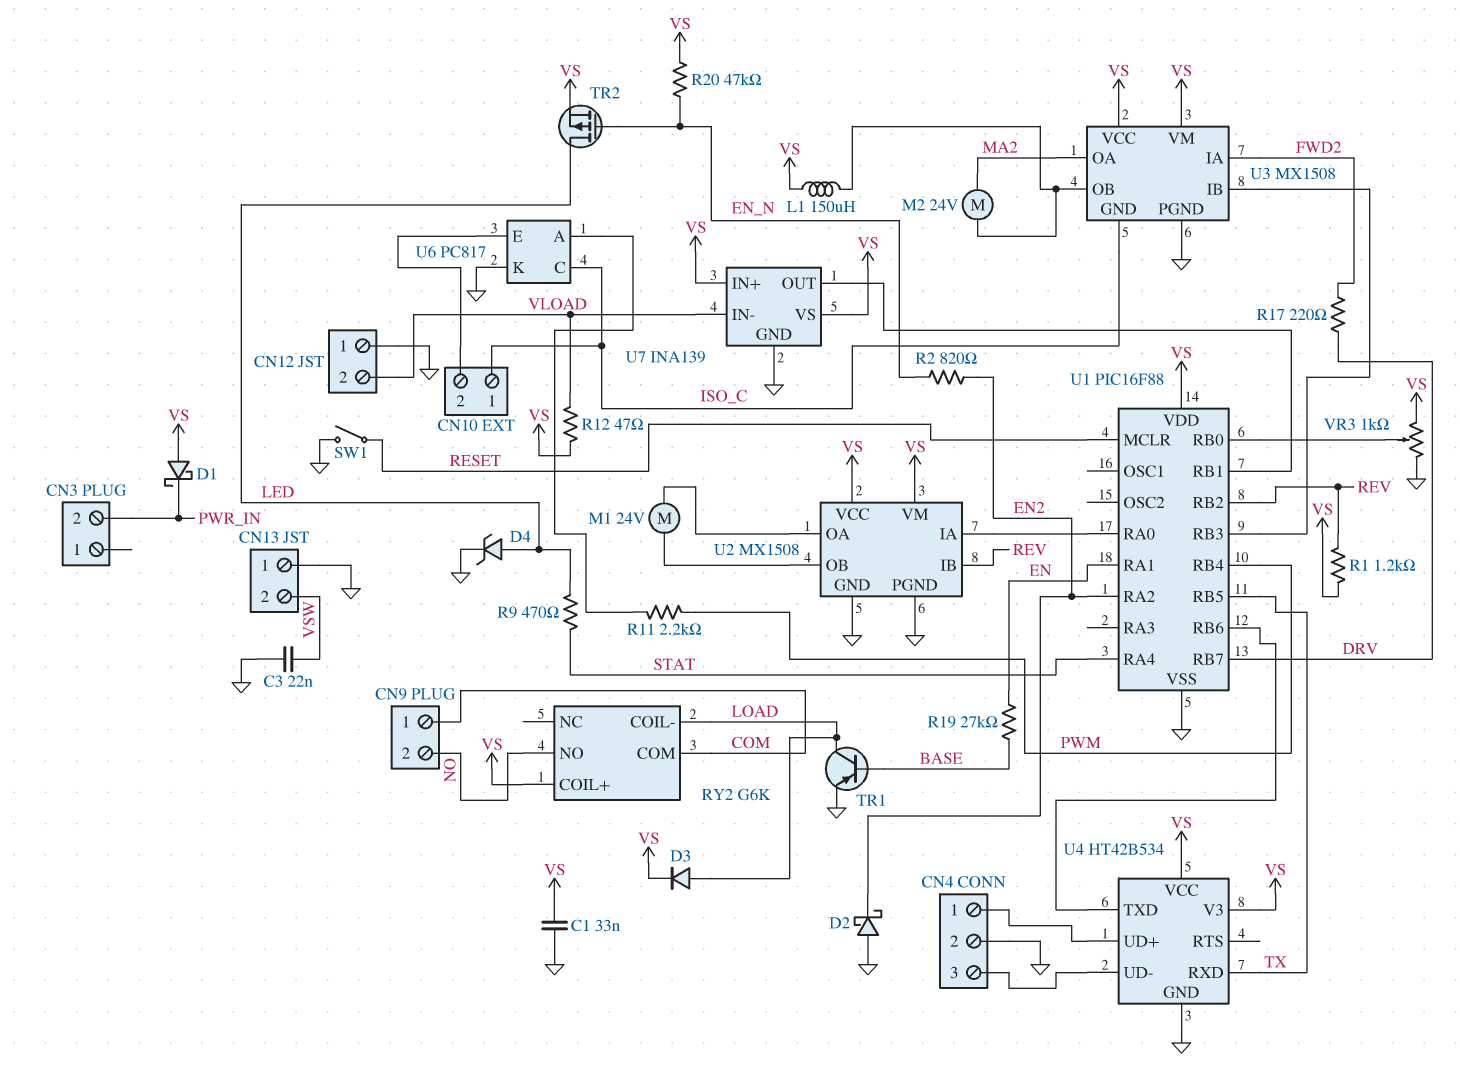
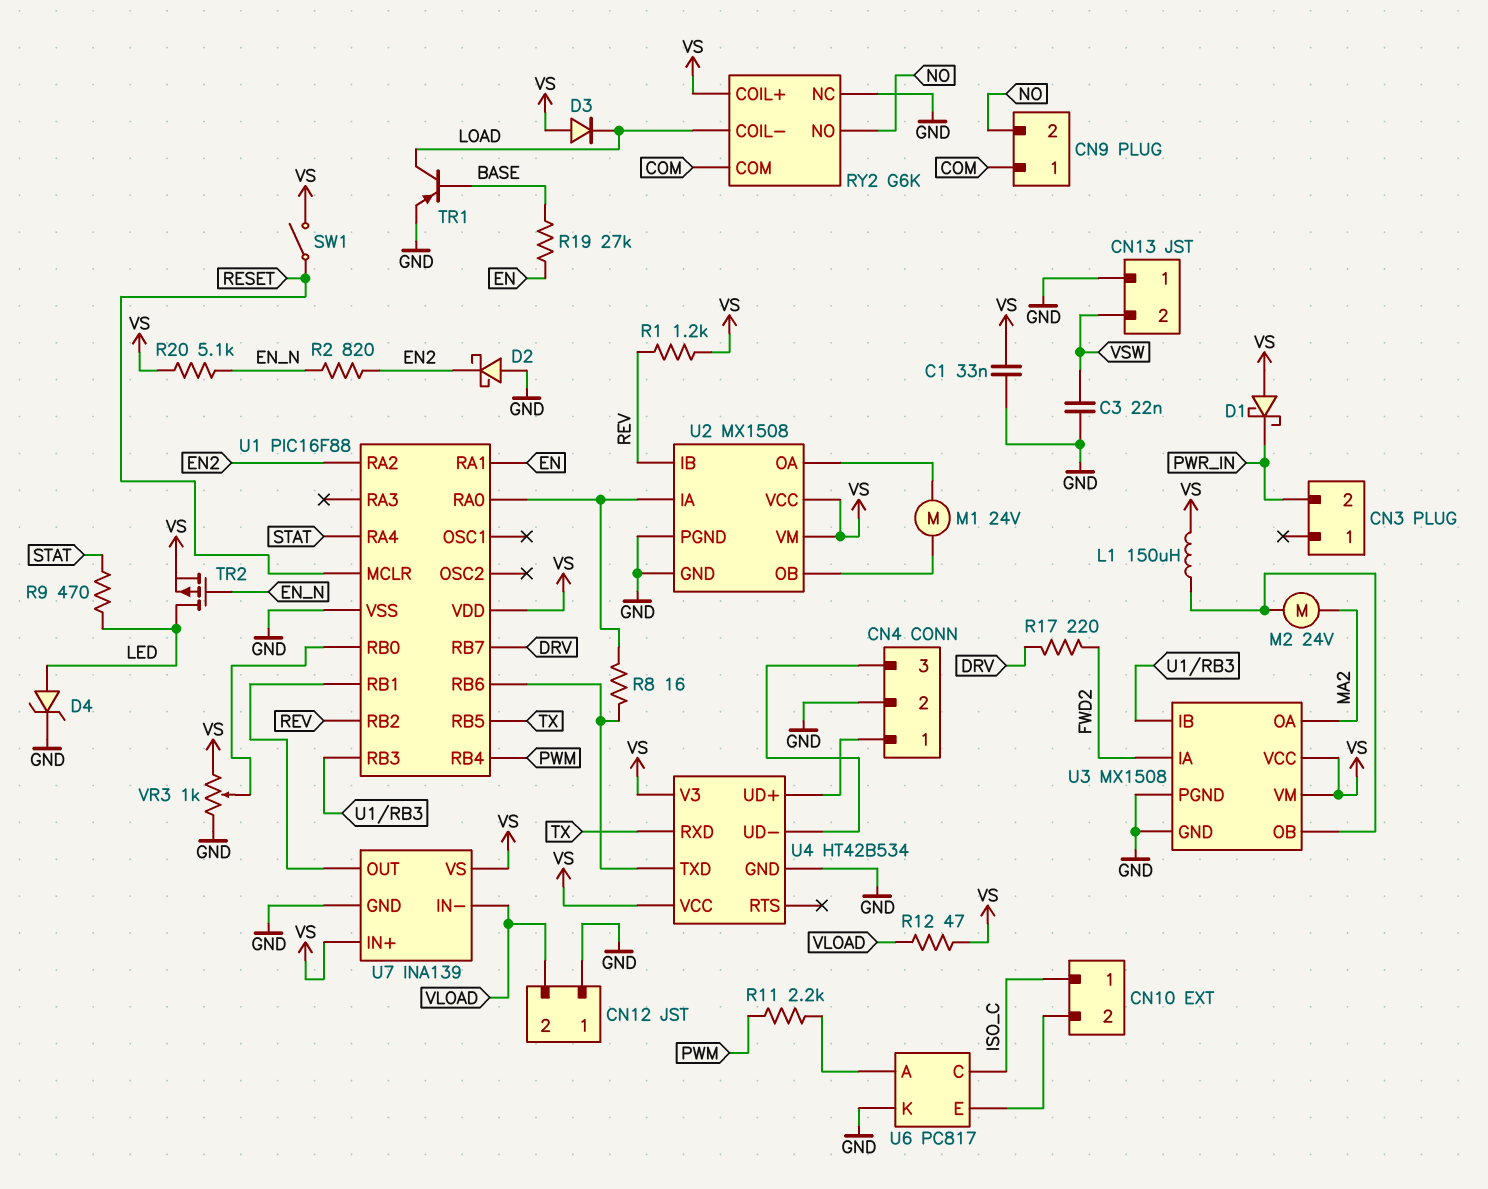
D3: diode (A LOAD, K VS) -> diode (A VS, K LOAD)
R8: none -> 16 (U1/RA0, U1/RB6)
R20: 47k (EN_N, VS) -> 5.1k (EN_N, VS)
RY2 pin NC: none -> GND
SW1: switch (GND, RESET) -> switch (RESET, VS)
U3 pin GND: ISO_C -> GND

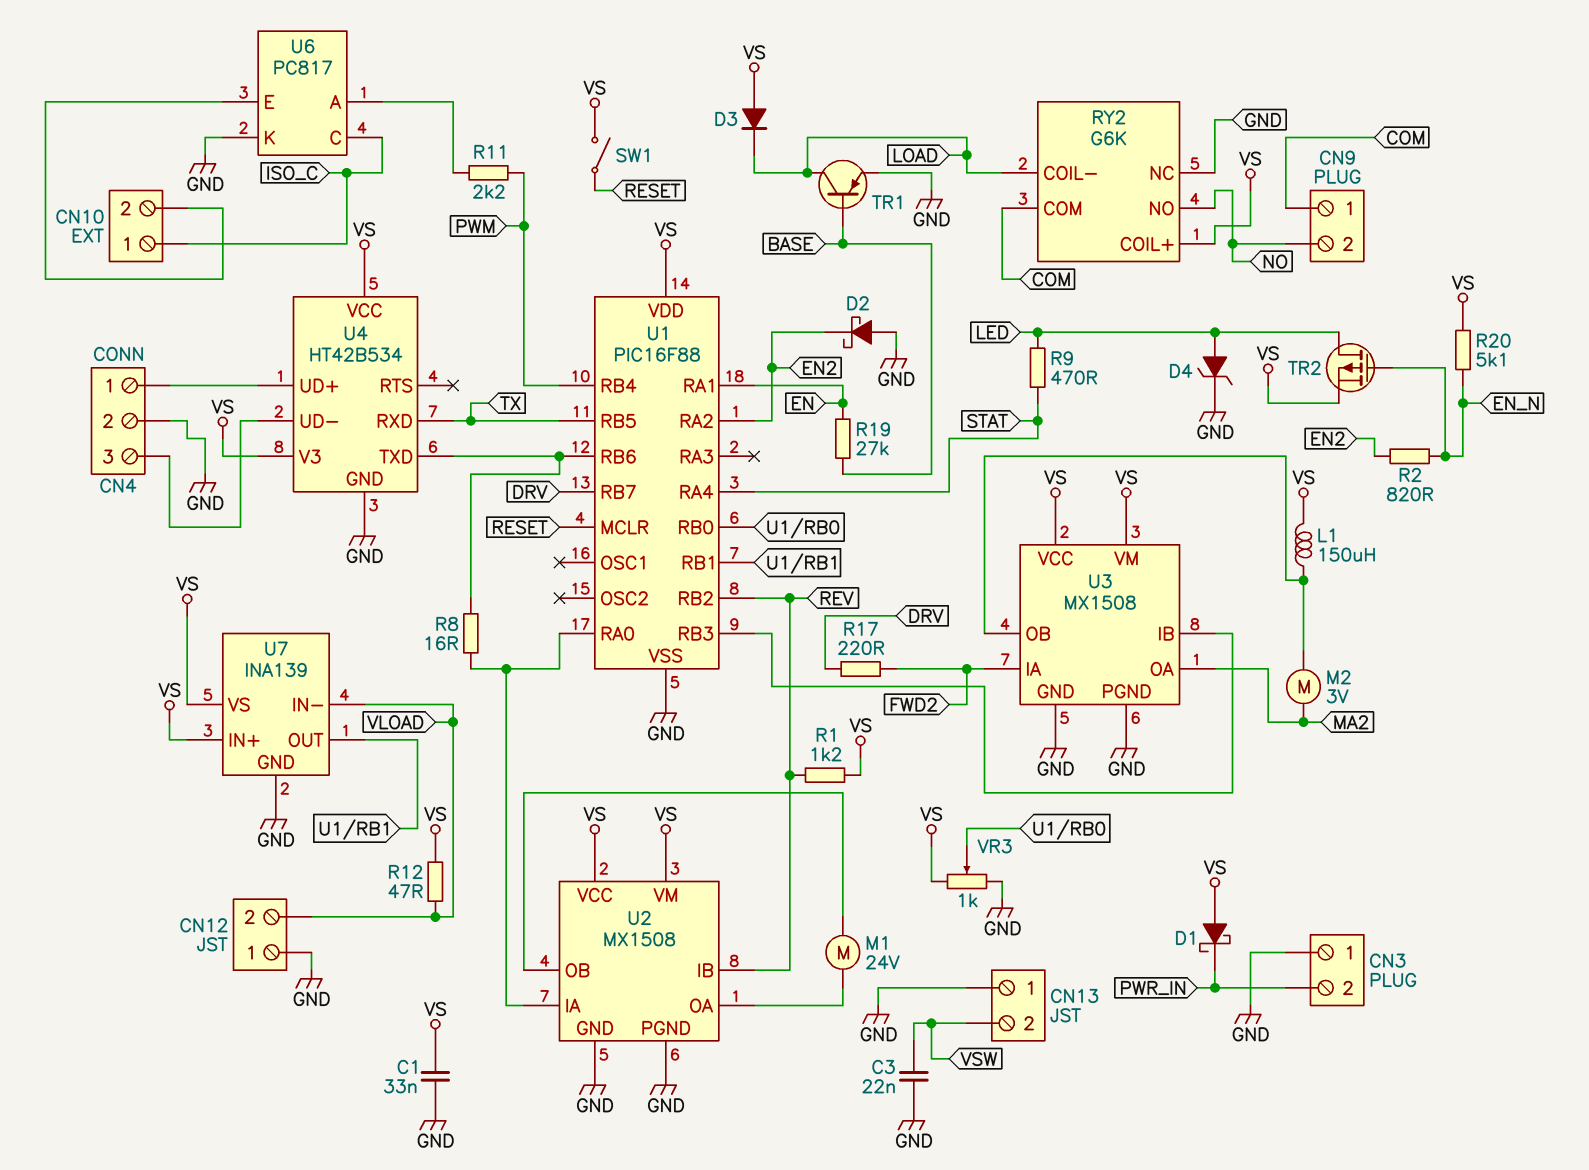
CN3 pin 1: none -> GND
M2: motor 24V (MA2, U3/OB) -> motor 3V (MA2, U3/OB)

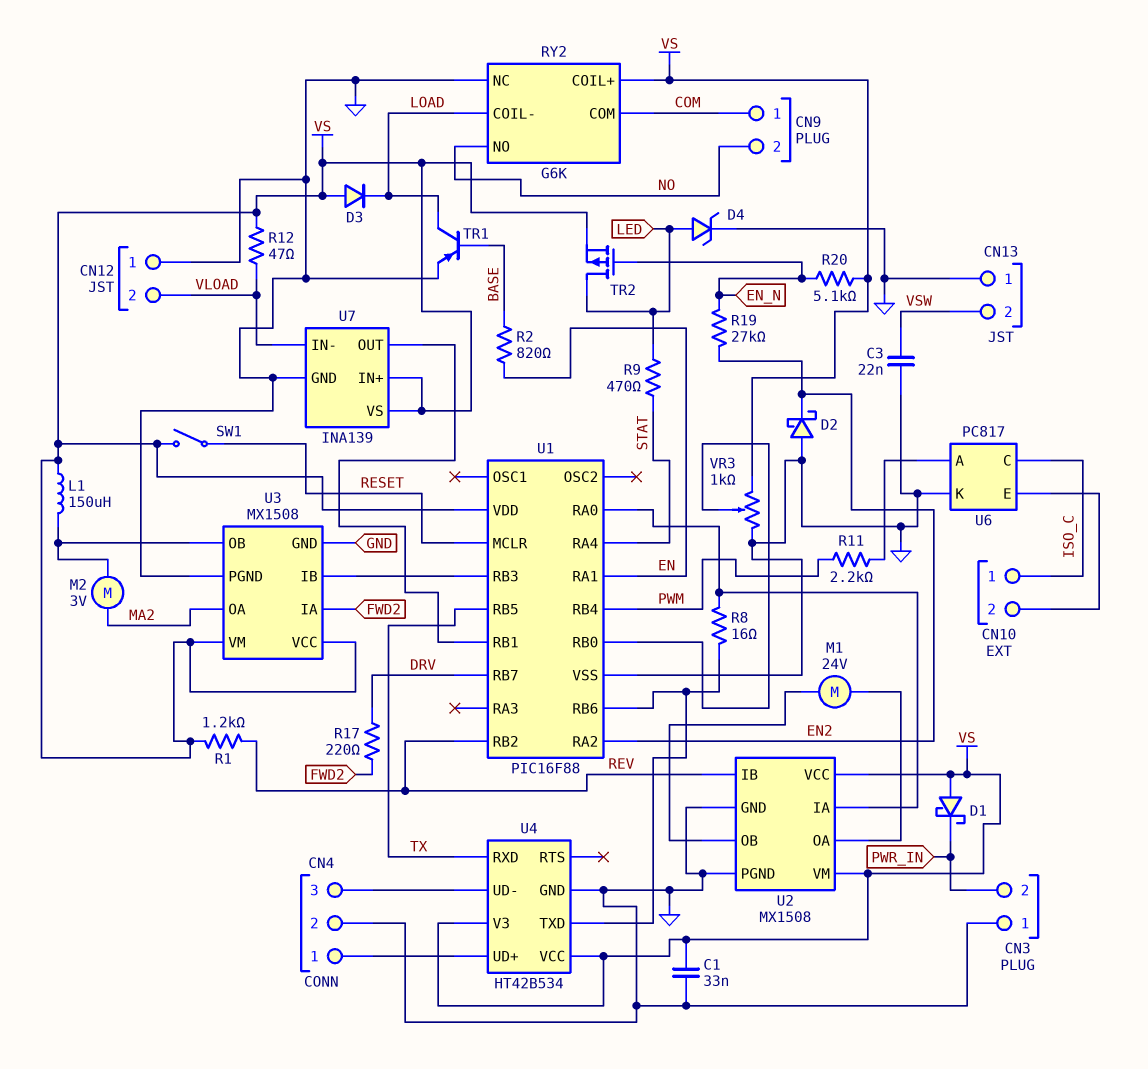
R2: 820 (EN2, EN_N) -> 820 (BASE, EN)
R19: 27k (BASE, EN) -> 27k (EN2, EN_N)

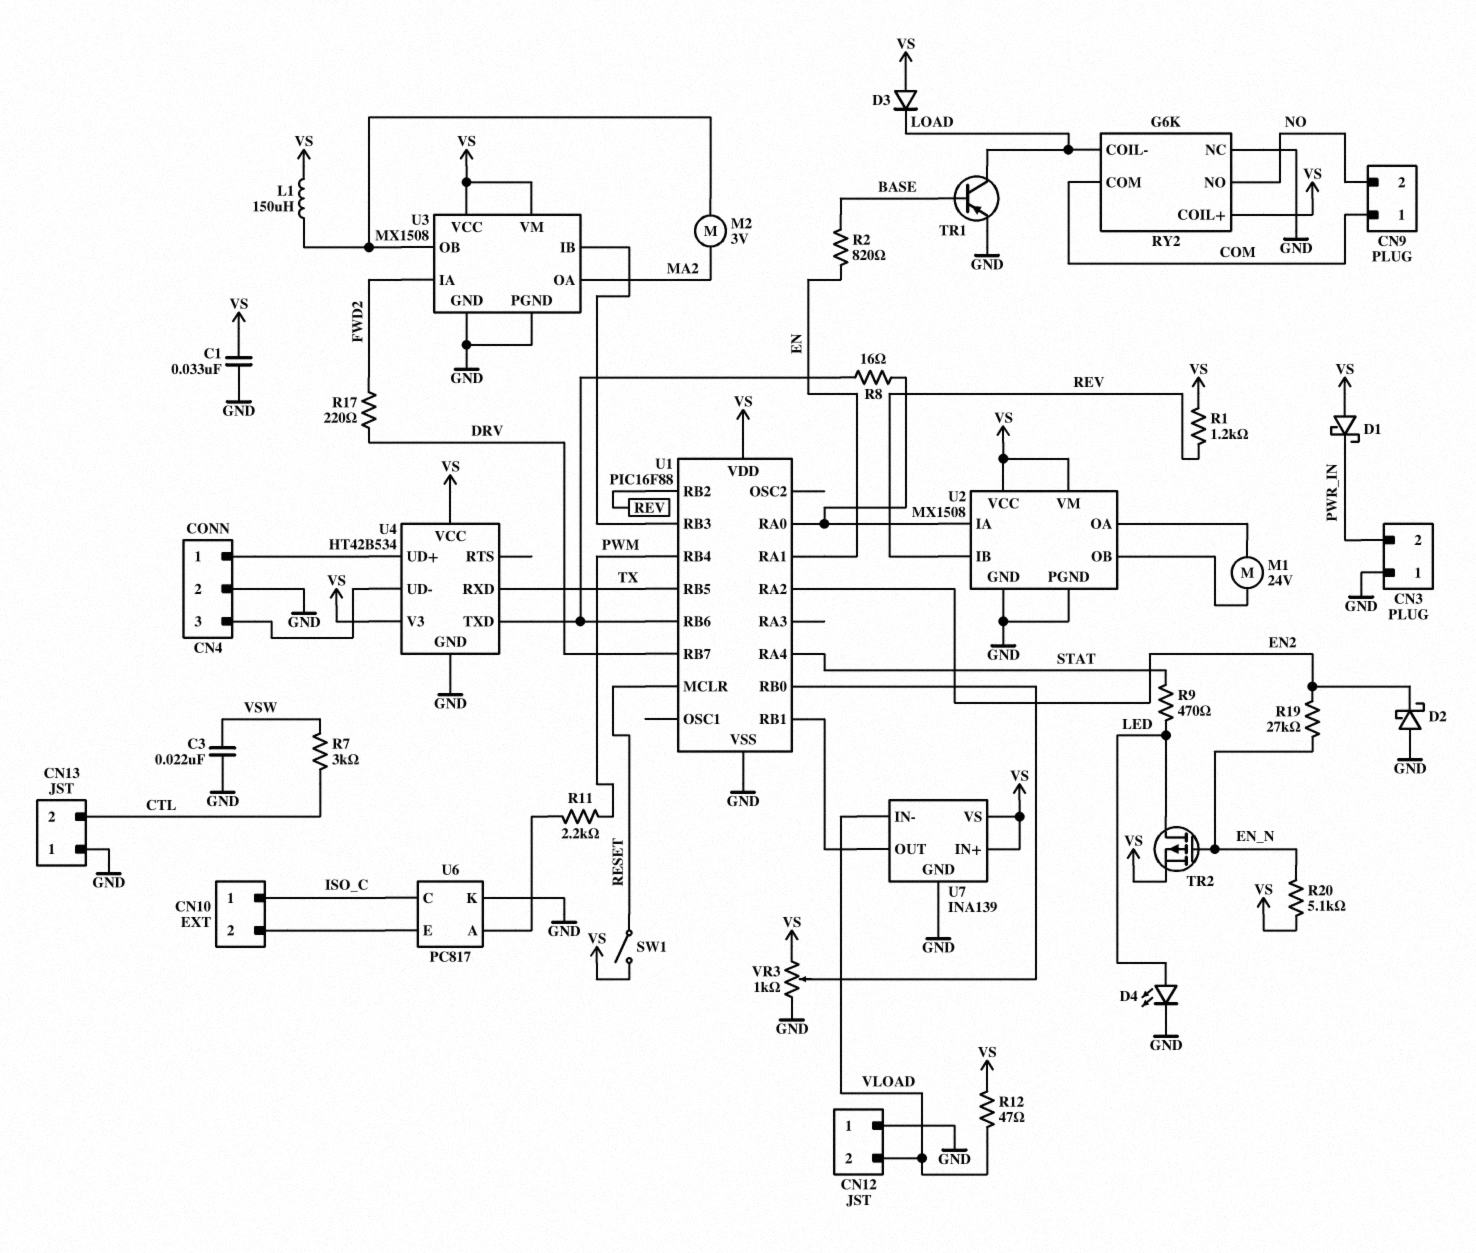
CN13 pin 2: VSW -> CTL
D4: zener (A LED, K GND) -> LED (A LED, K GND)
R7: none -> 3k (CTL, VSW)

